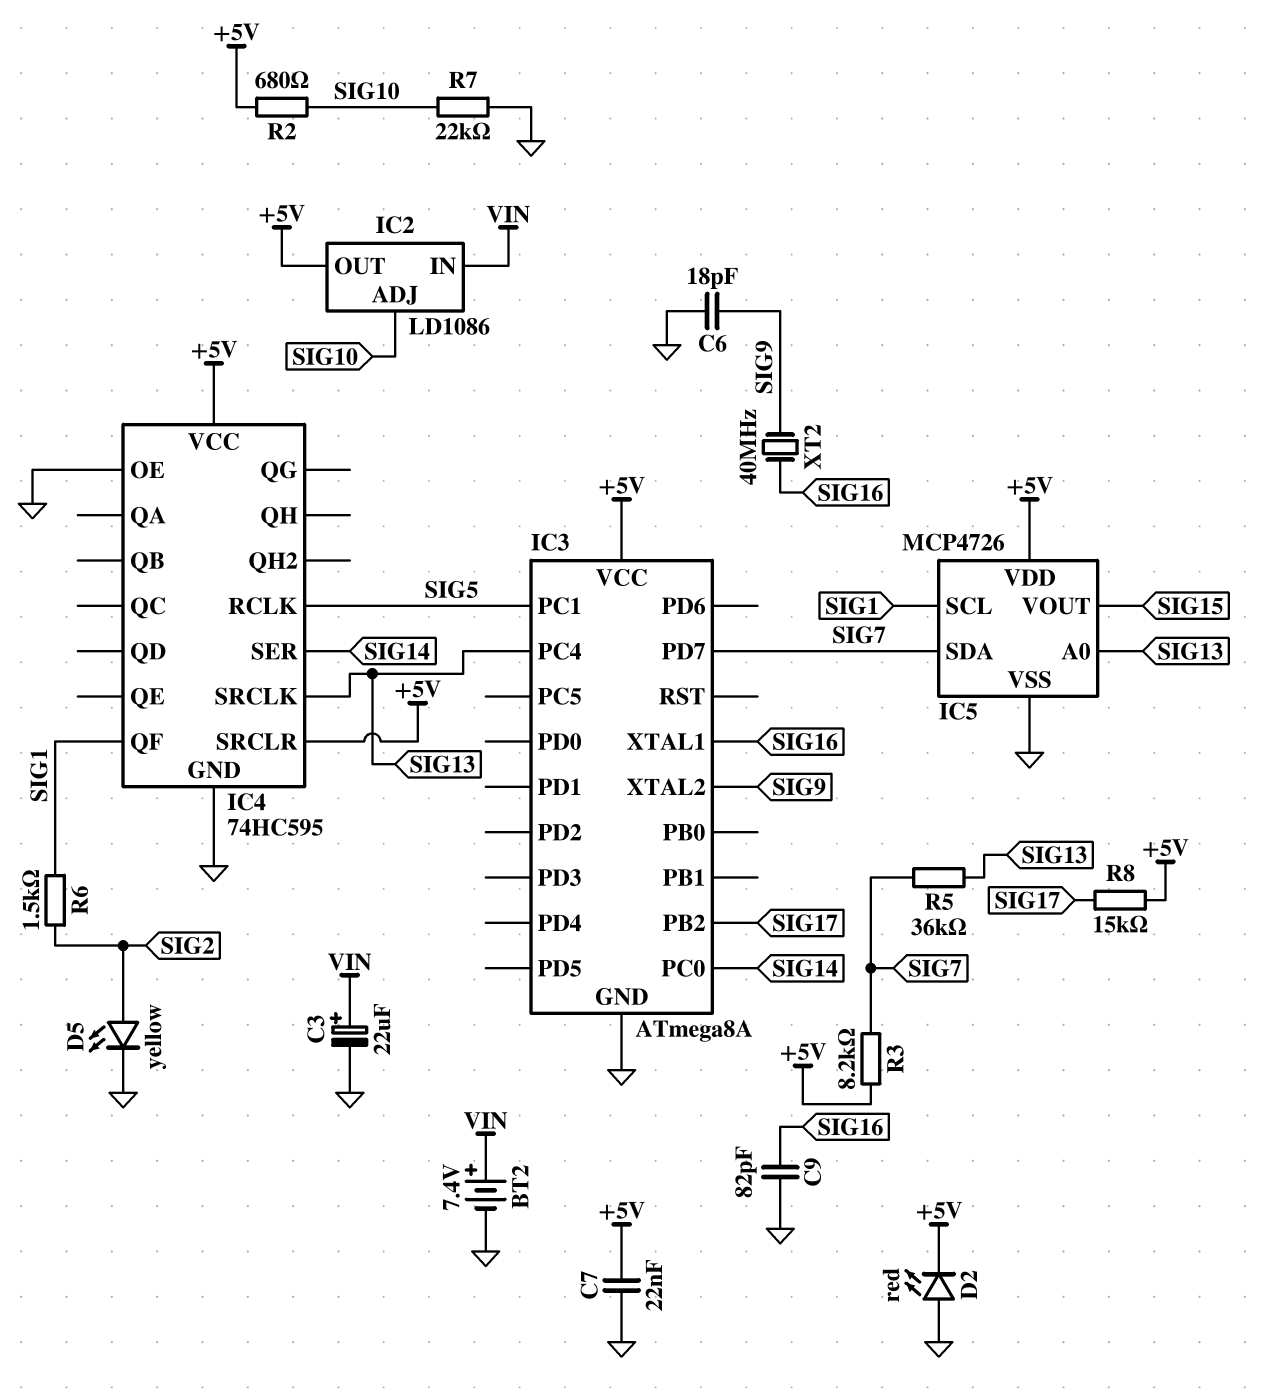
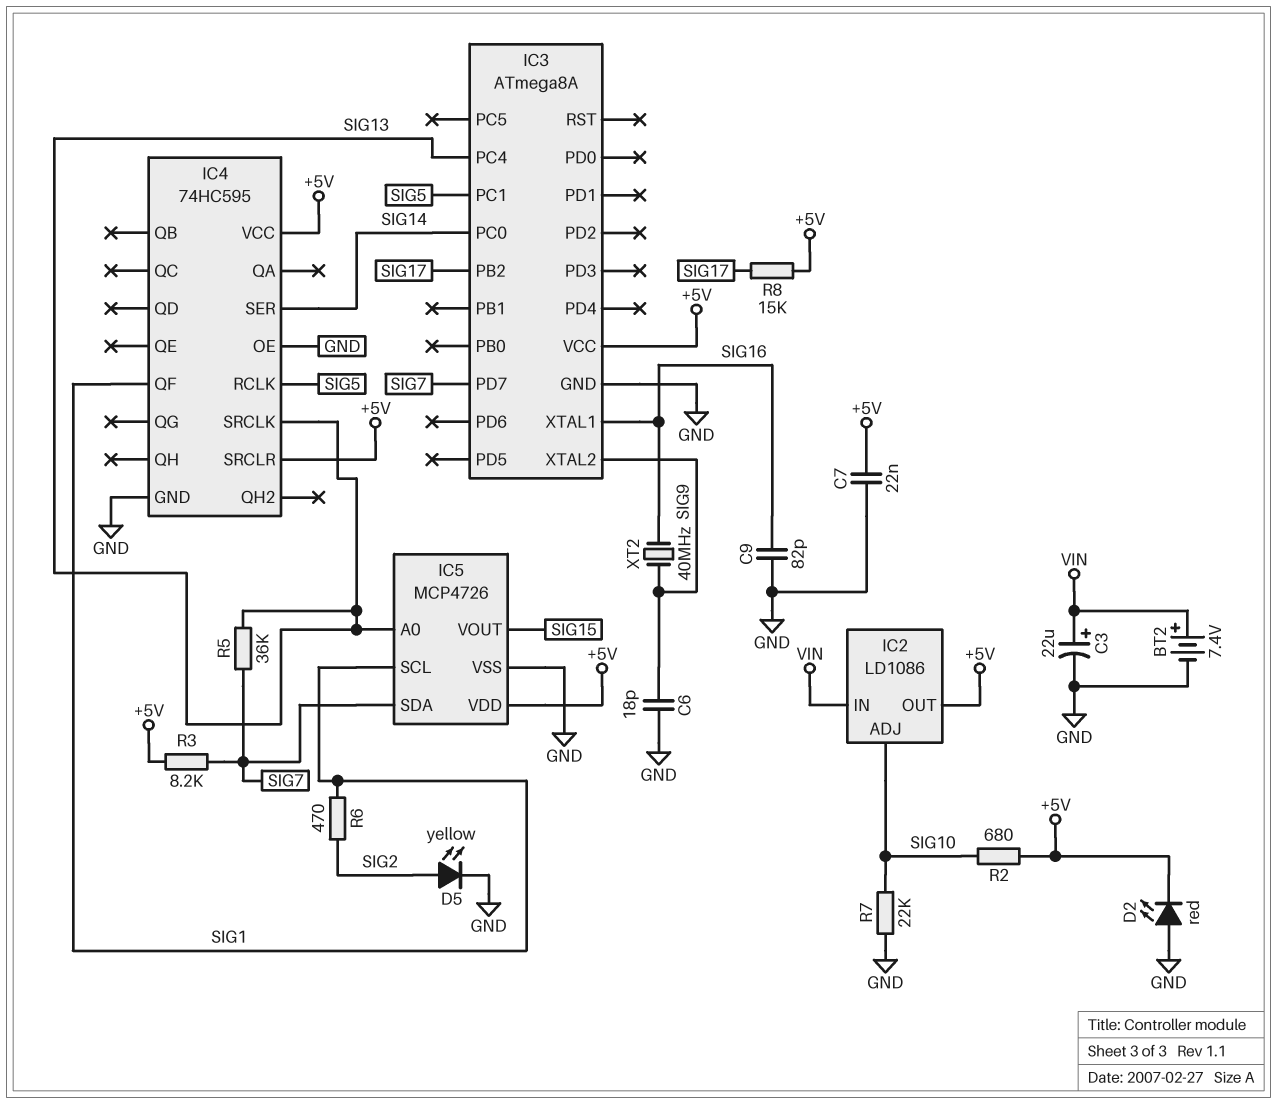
R6: 1.5k (SIG1, SIG2) -> 470 (SIG1, SIG2)

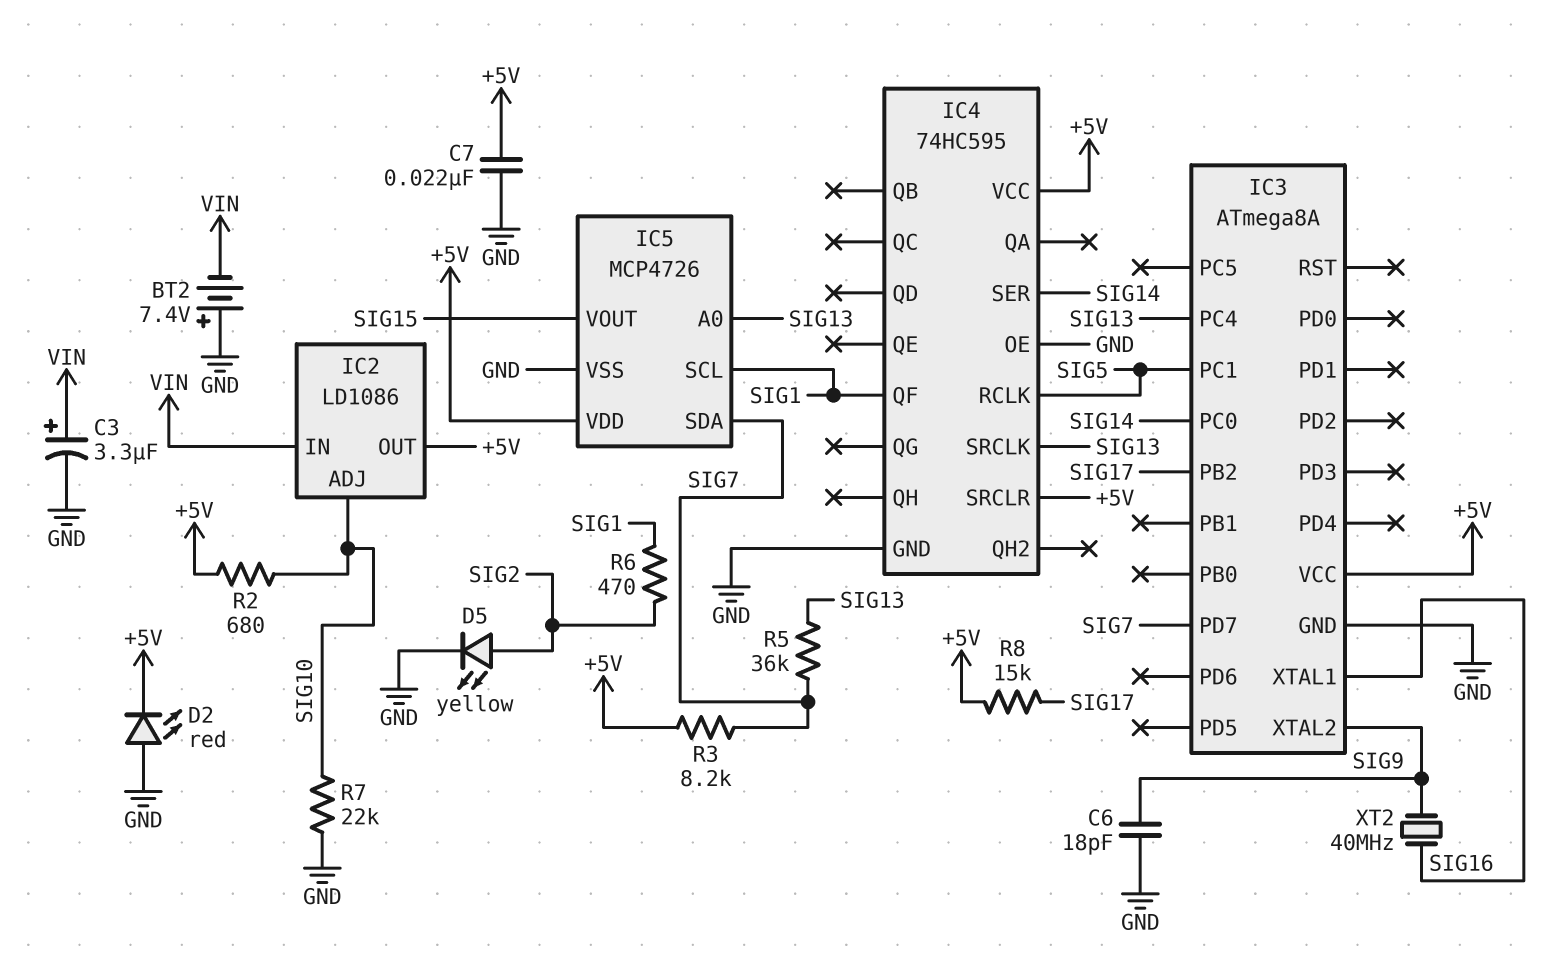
BT2: 7.4V (plus VIN, minus GND) -> 7.4V (plus GND, minus VIN)
C3: 22uF (plus VIN, minus GND) -> 3.3uF (plus VIN, minus GND)
C9: 82pF (GND, SIG16) -> none

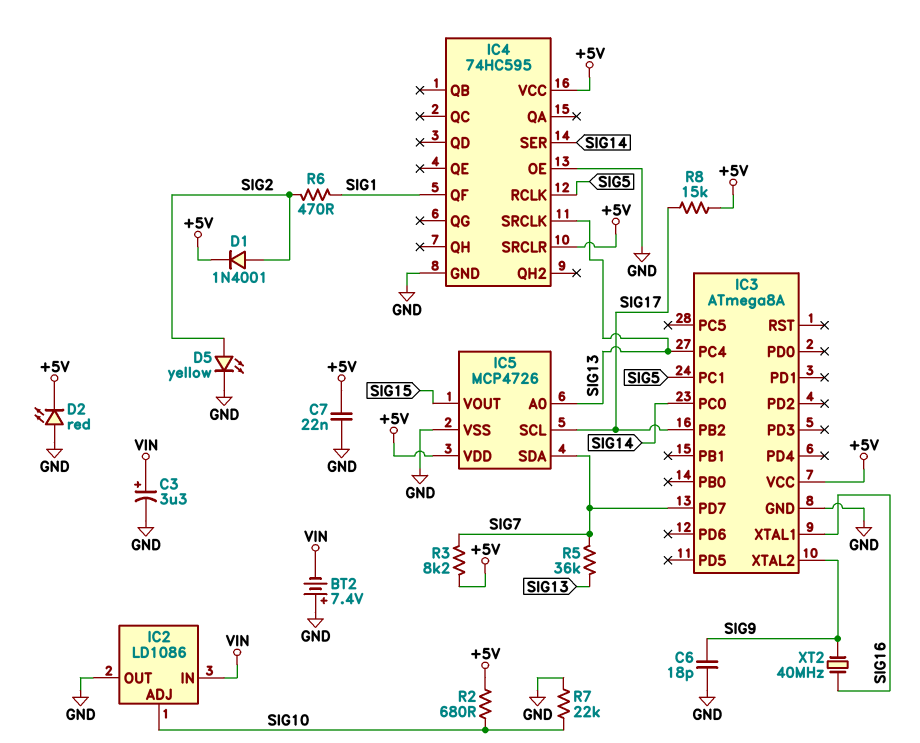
D1: none -> diode 1N4001 (A SIG2, K +5V)
IC2 pin OUT: +5V -> GND
IC5 pin SCL: SIG1 -> SIG17

